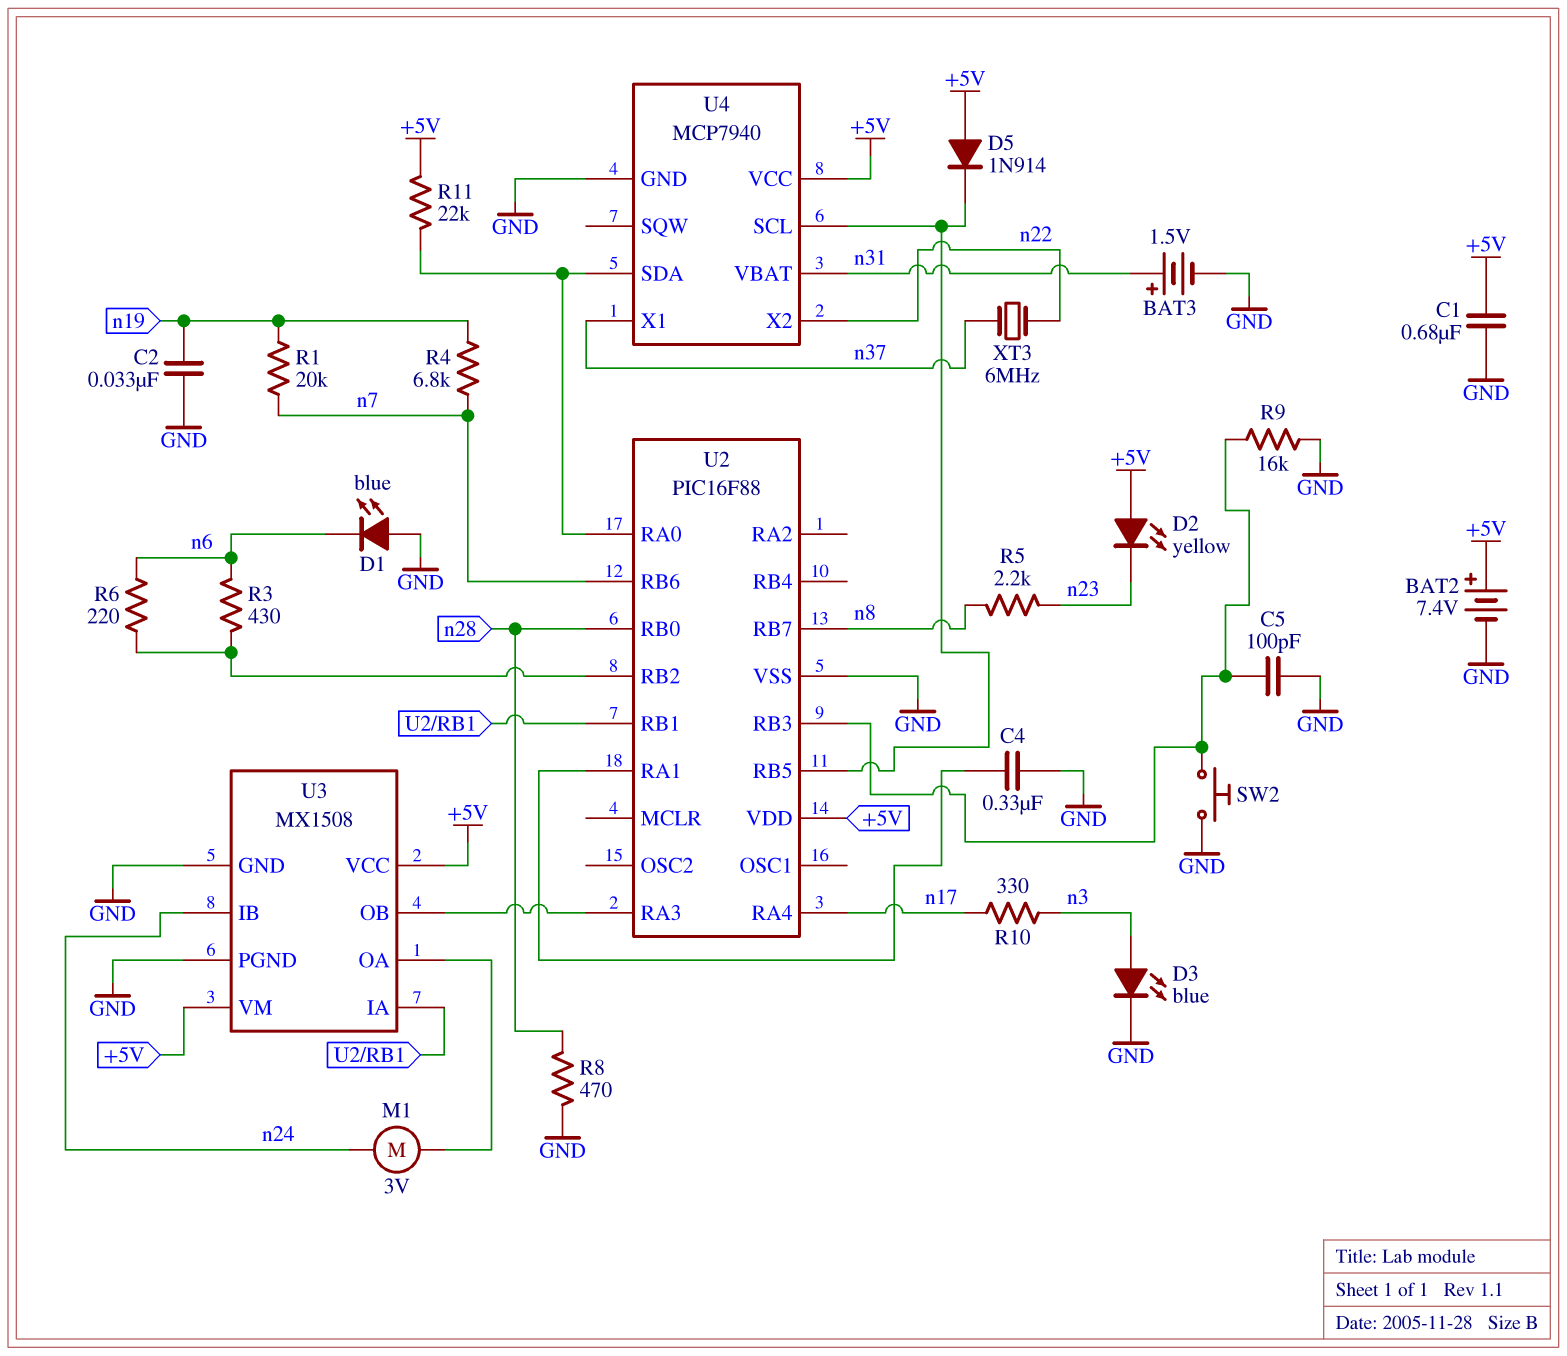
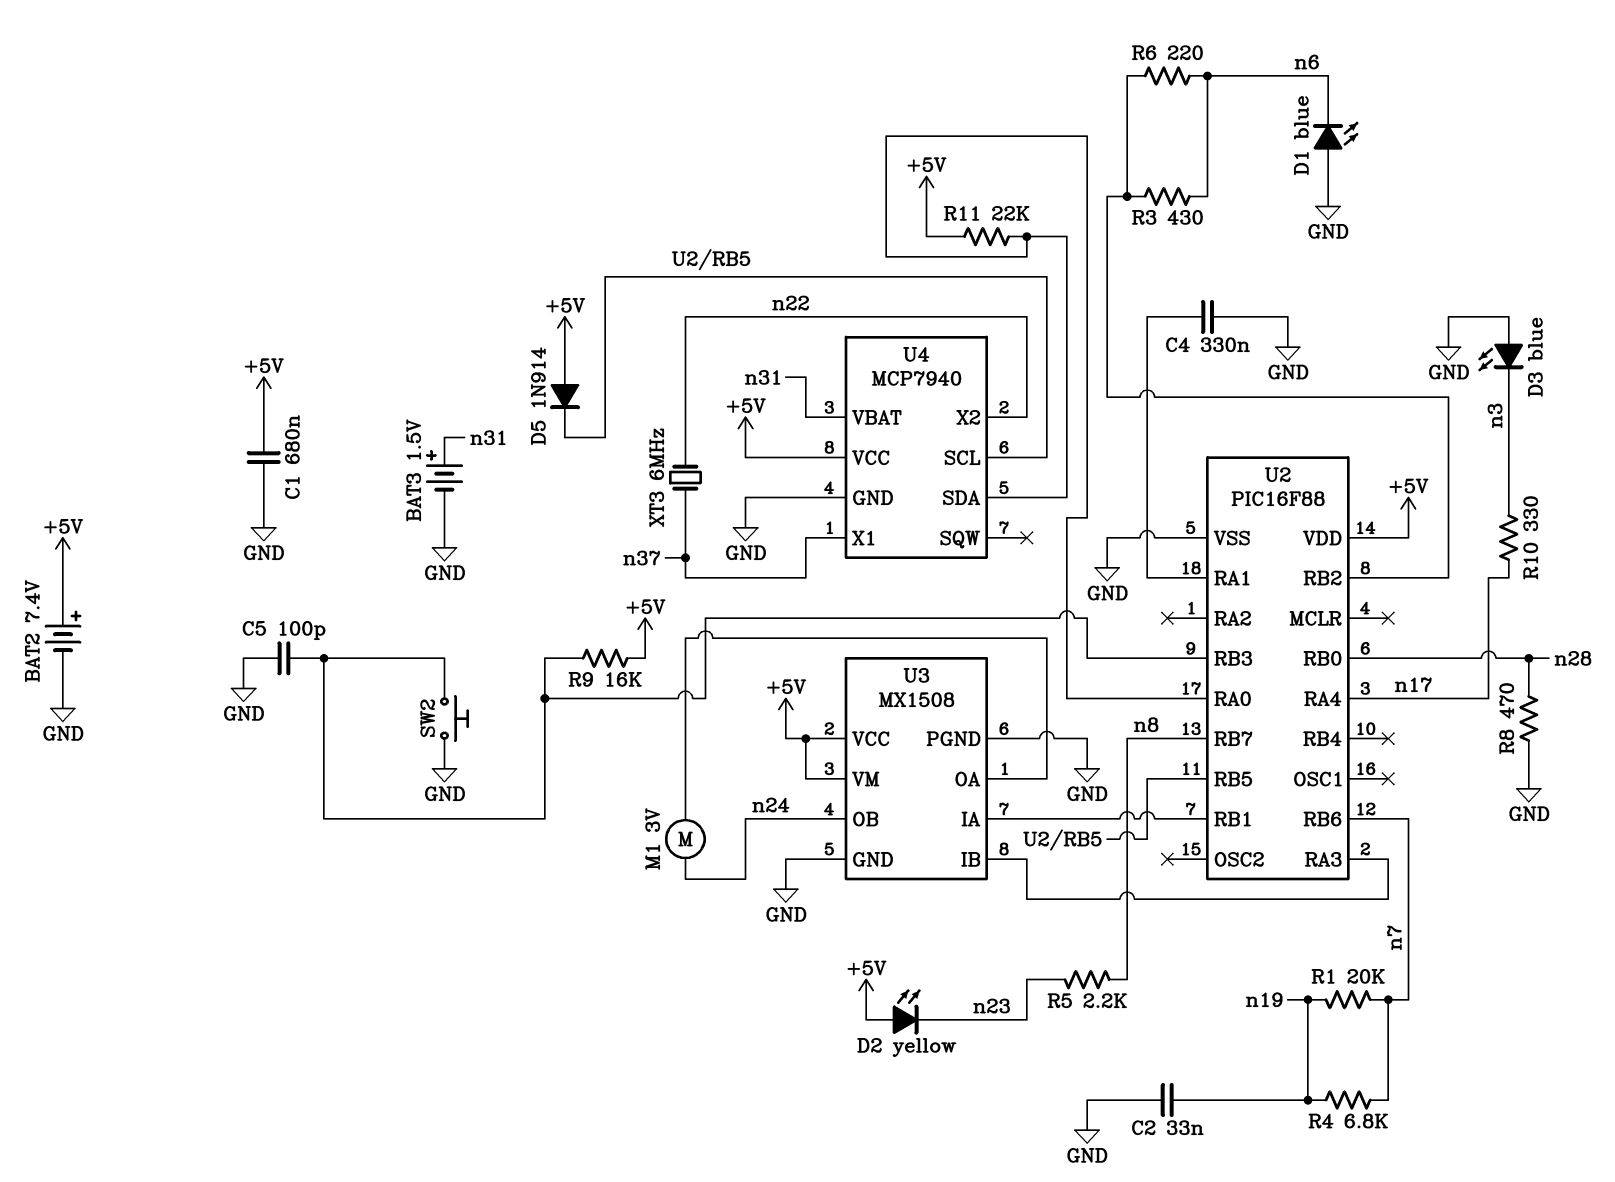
D3: LED blue (A n3, K GND) -> LED blue (A GND, K n3)
R9: 16k (GND, U2/RB3) -> 16k (+5V, U2/RB3)
U3 pin IB: n24 -> U2/RA3
U3 pin OB: U2/RA3 -> n24

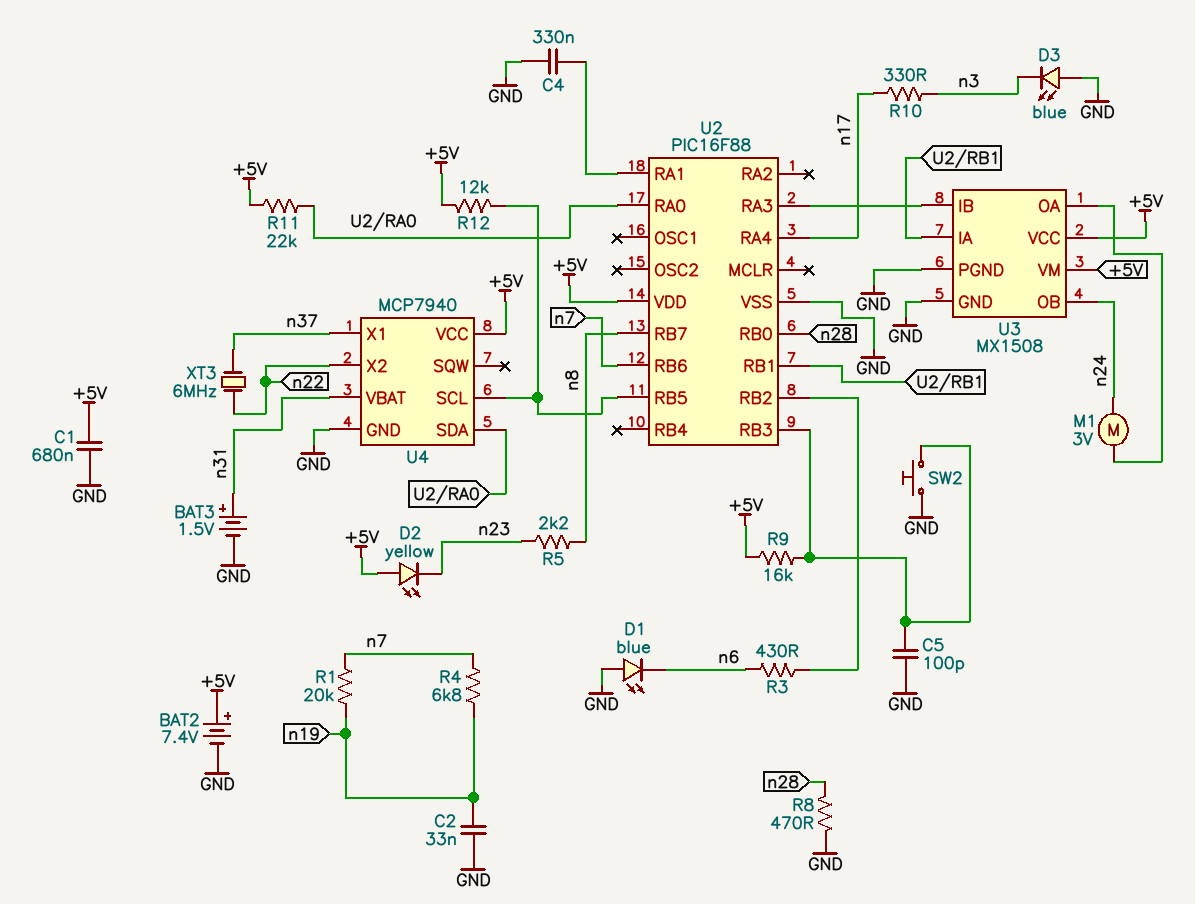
D5: diode 1N914 (A +5V, K U2/RB5) -> none
R6: 220 (U2/RB2, n6) -> none
R12: none -> 12k (+5V, U2/RB5)

